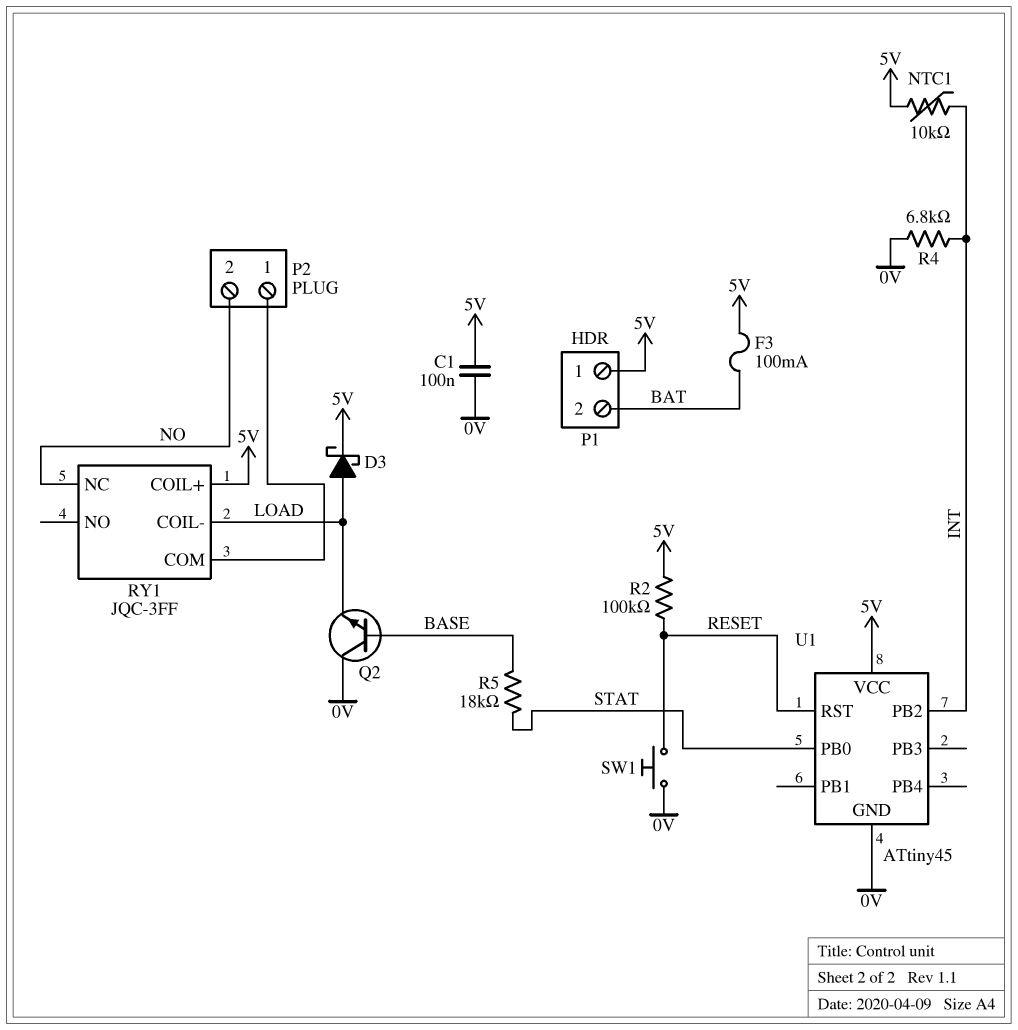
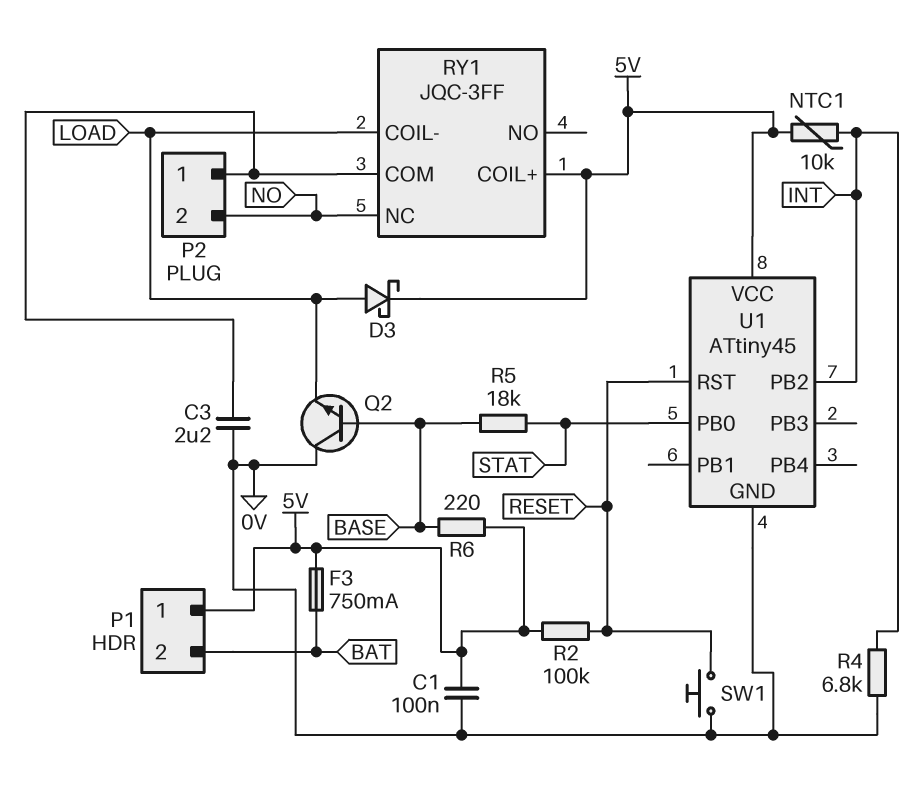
C3: none -> 2.2uF (0V, P2/1)
F3: 100mA (5V, BAT) -> 750mA (5V, BAT)
R6: none -> 220 (5V, BASE)

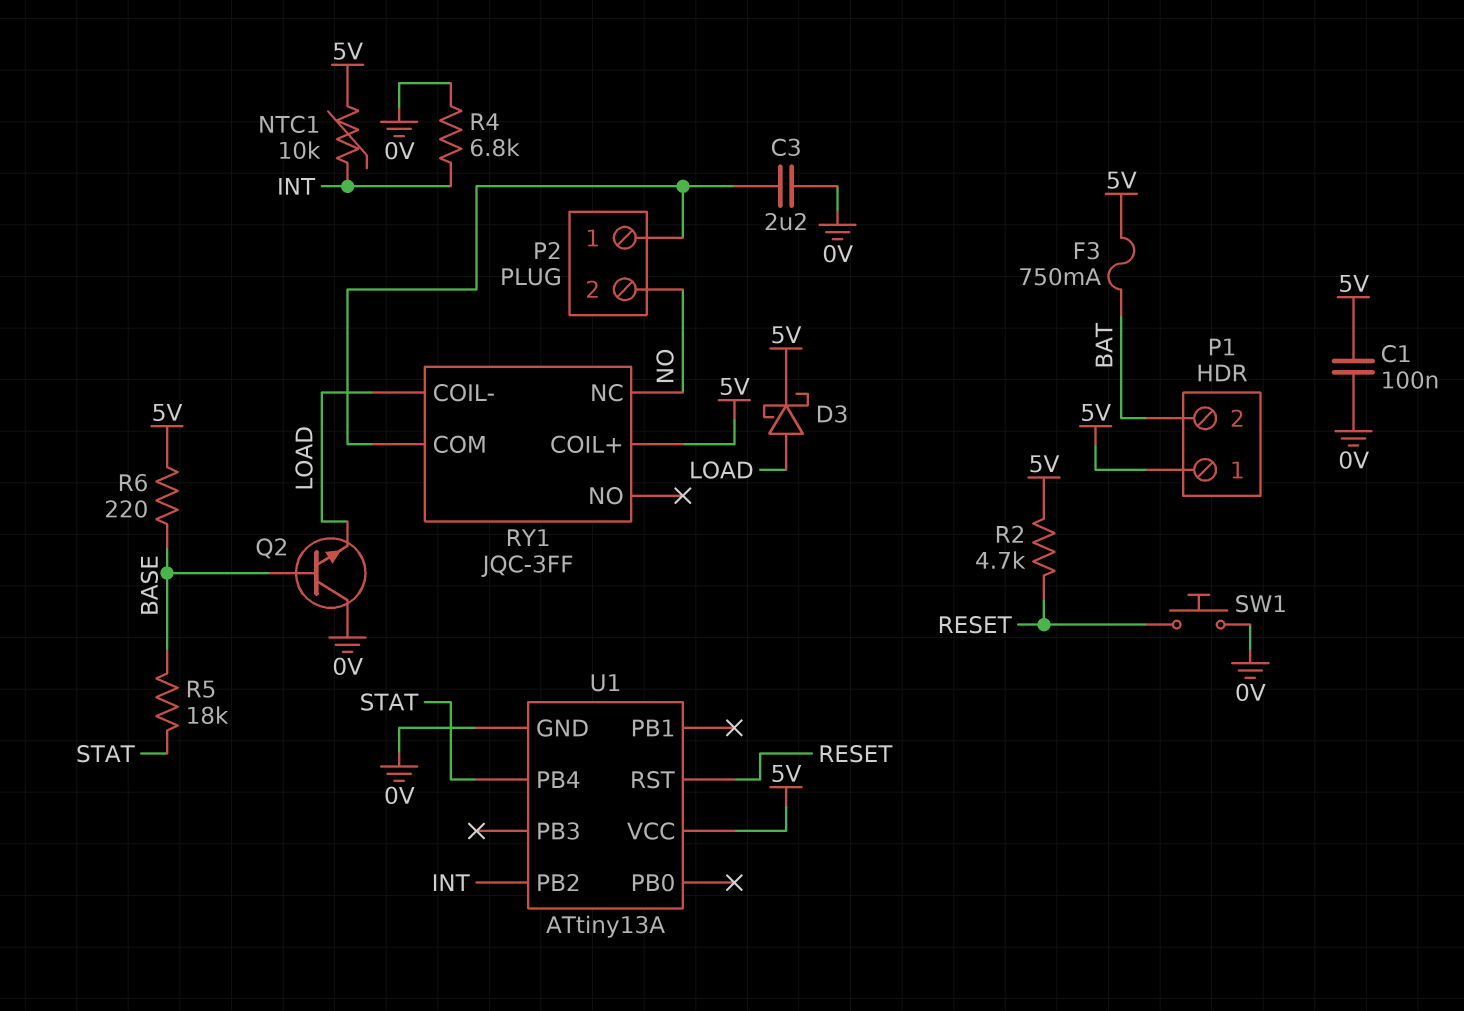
R2: 100k (5V, RESET) -> 4.7k (5V, RESET)
U1: ATtiny45 -> ATtiny13A
U1 pin PB0: STAT -> none
U1 pin PB4: none -> STAT

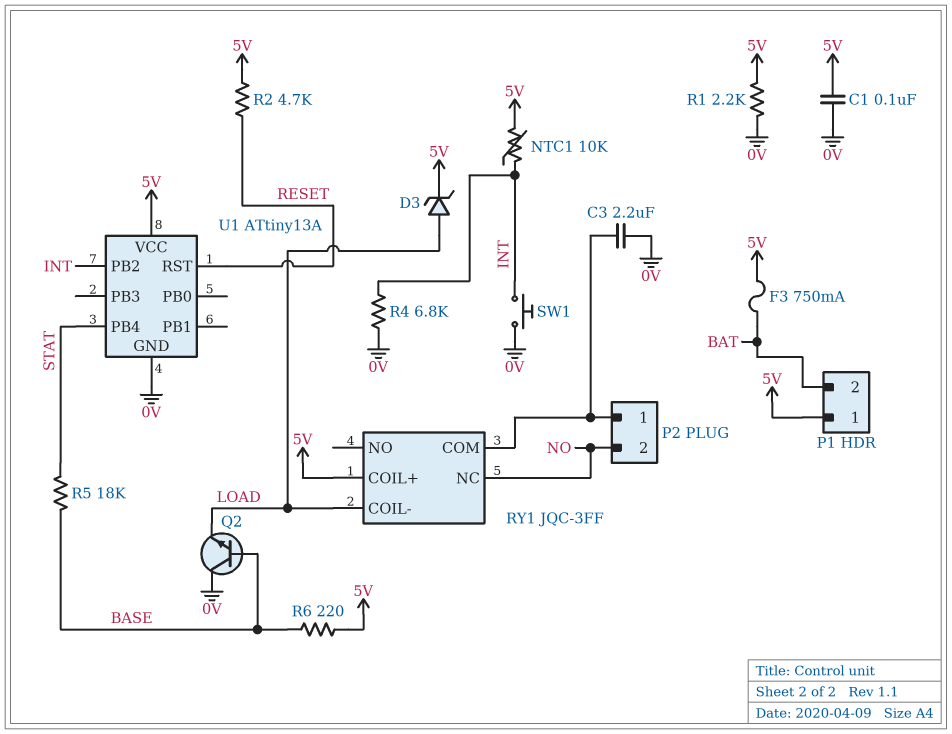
D3: schottky (A LOAD, K 5V) -> zener (A LOAD, K 5V)
R1: none -> 2.2k (0V, 5V)
SW1: button (0V, RESET) -> button (0V, INT)

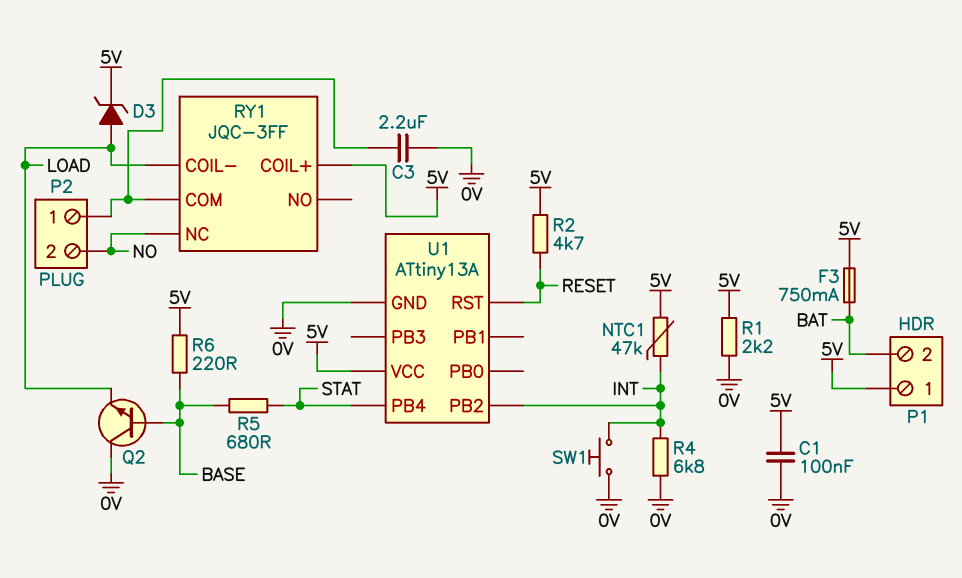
NTC1: 10k (5V, INT) -> 47k (5V, INT)
R5: 18k (BASE, STAT) -> 680 (BASE, STAT)

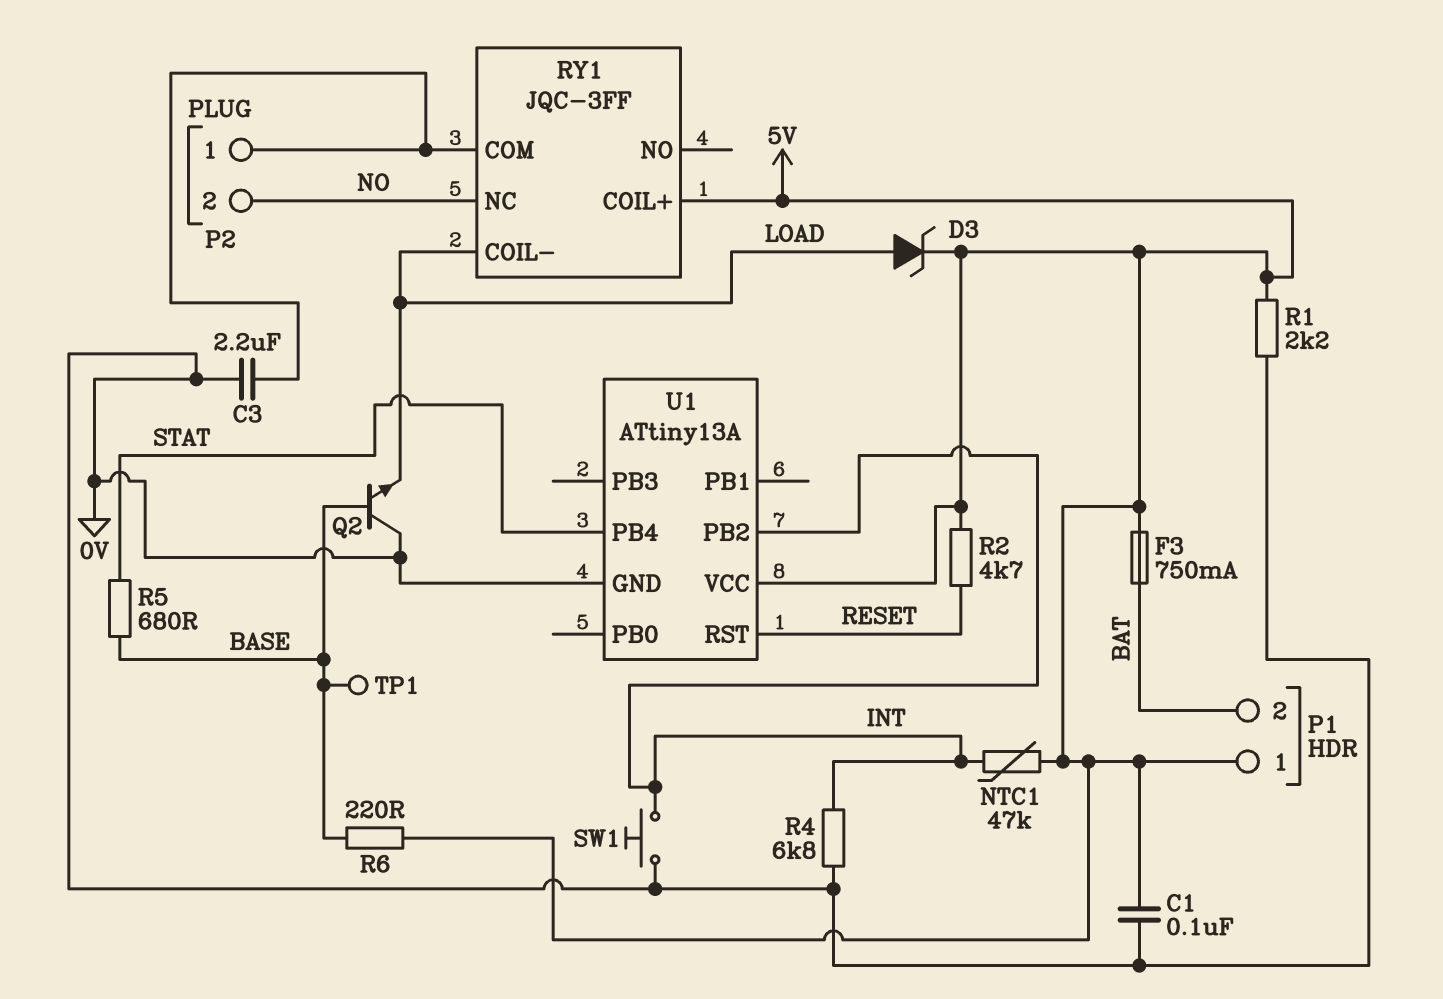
TP1: none -> test point (BASE)

